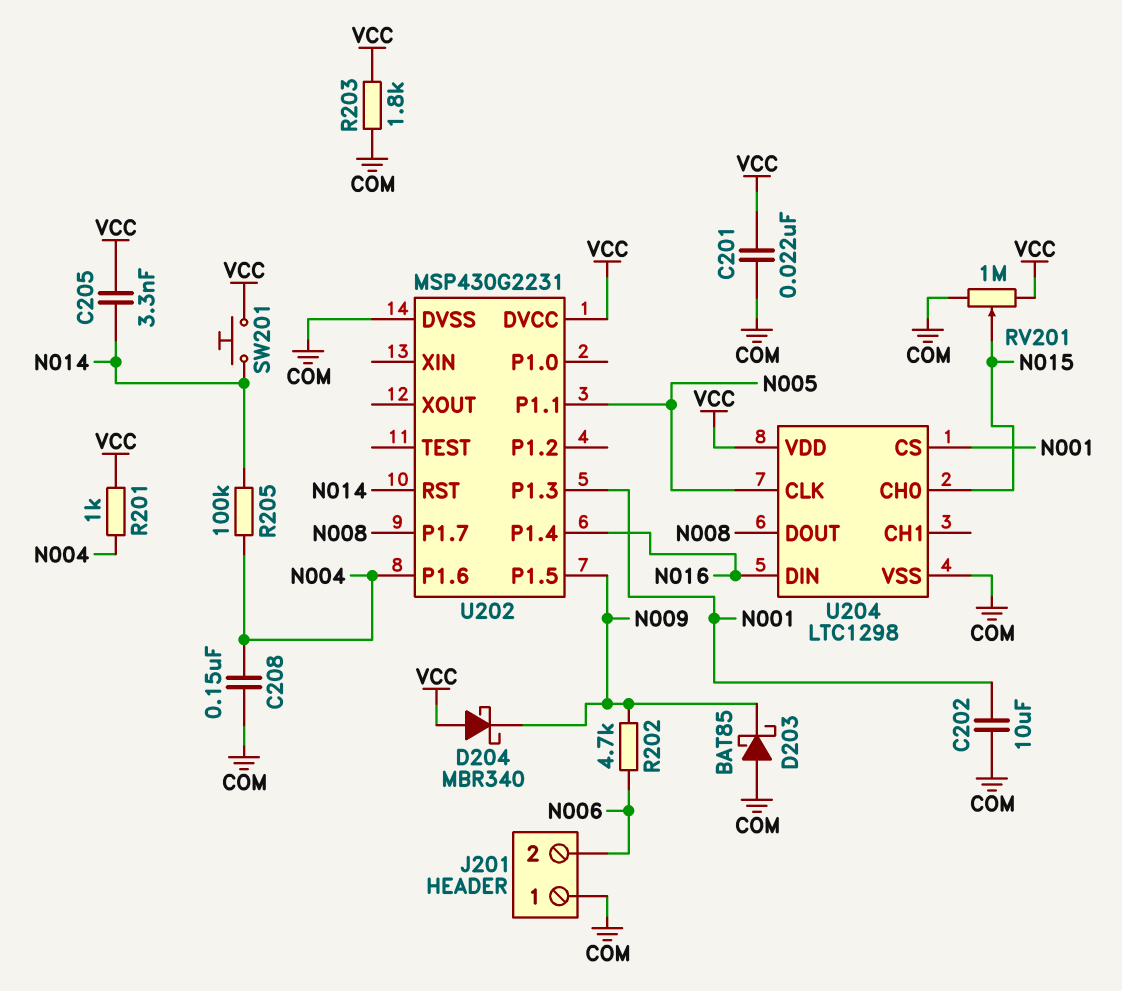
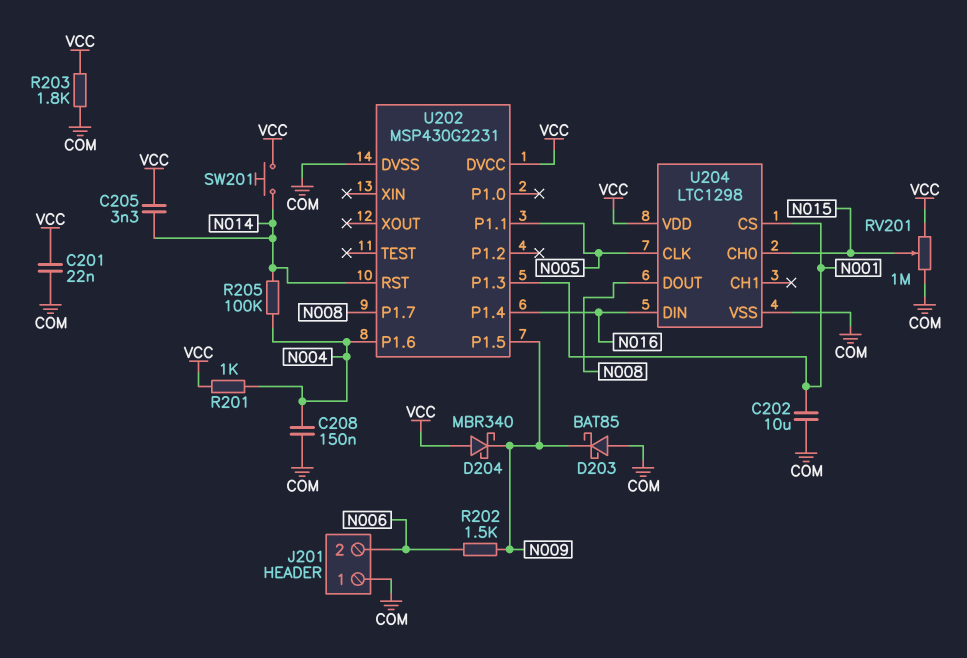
R202: 4.7k (N006, N009) -> 1.5k (N006, N009)

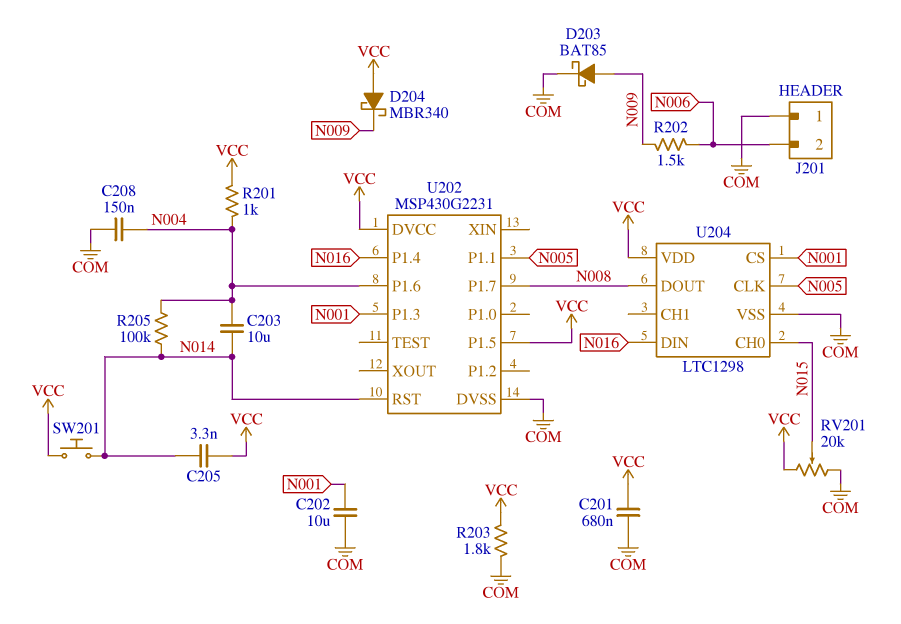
C201: 22nF (COM, VCC) -> 680nF (COM, VCC)
C203: none -> 10uF (N004, N014)
D203: schottky BAT85 (A COM, K N009) -> schottky BAT85 (A N009, K COM)
RV201: 1M (COM, VCC, wiper N015) -> 20k (COM, VCC, wiper N015)
U202 pin P1.5: N009 -> VCC

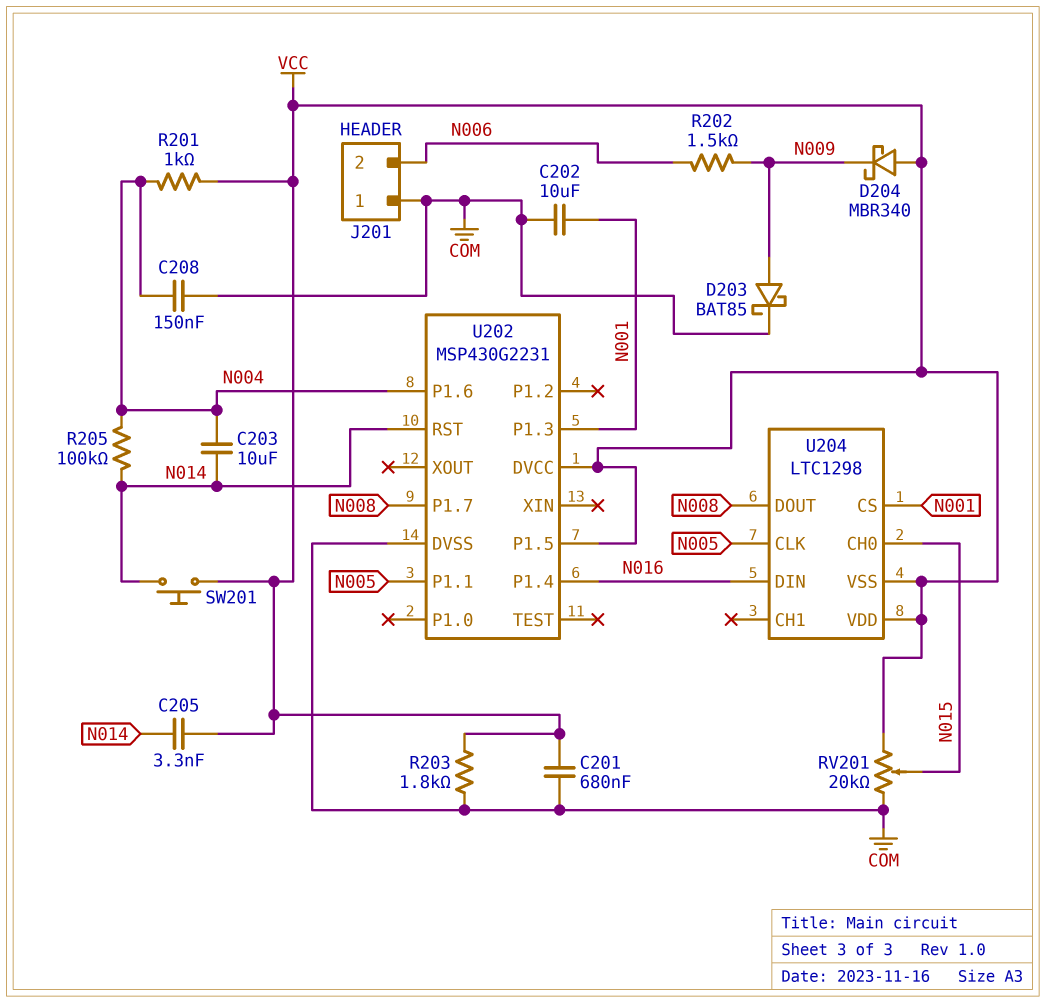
U204 pin VSS: COM -> VCC

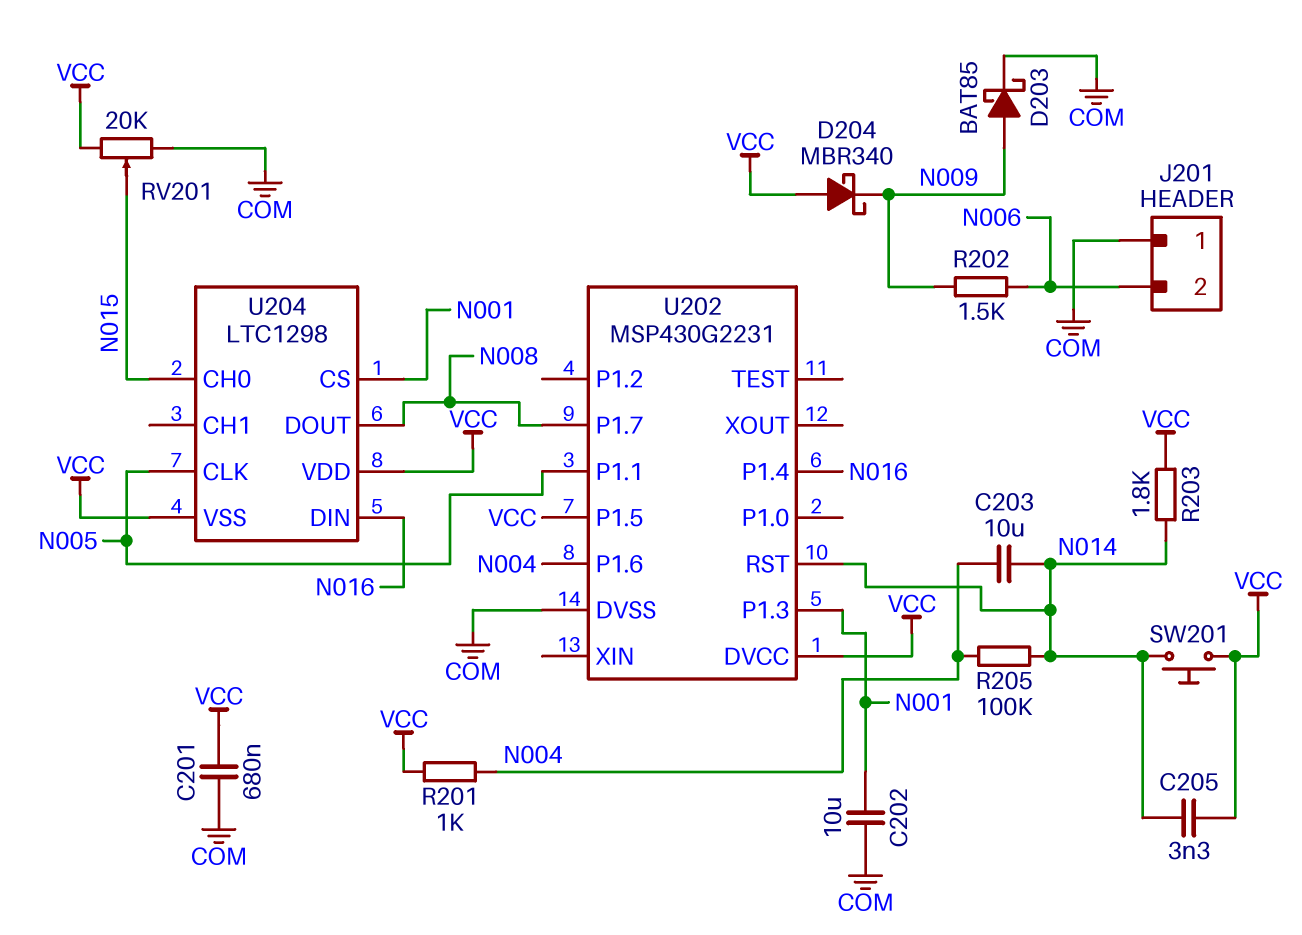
C208: 150nF (COM, N004) -> none
R203: 1.8k (COM, VCC) -> 1.8k (N014, VCC)

